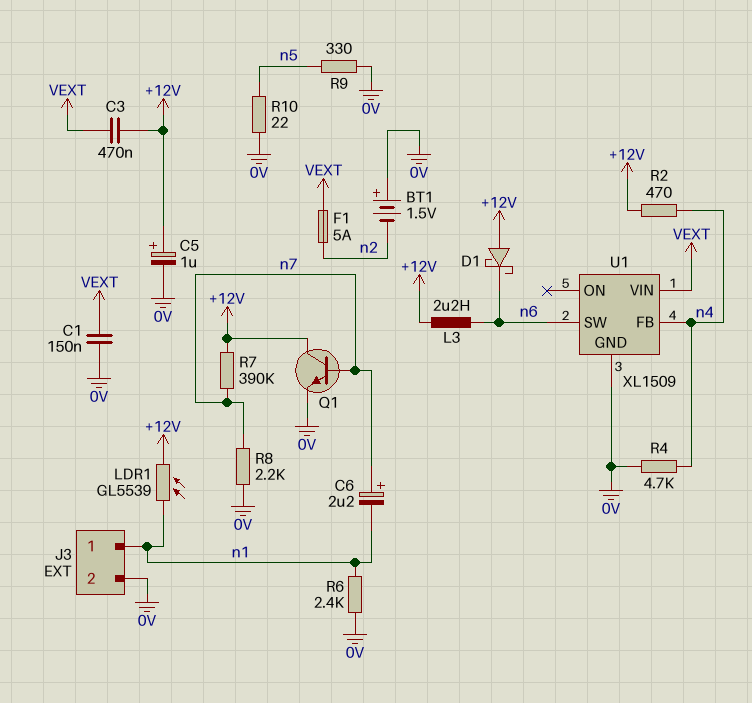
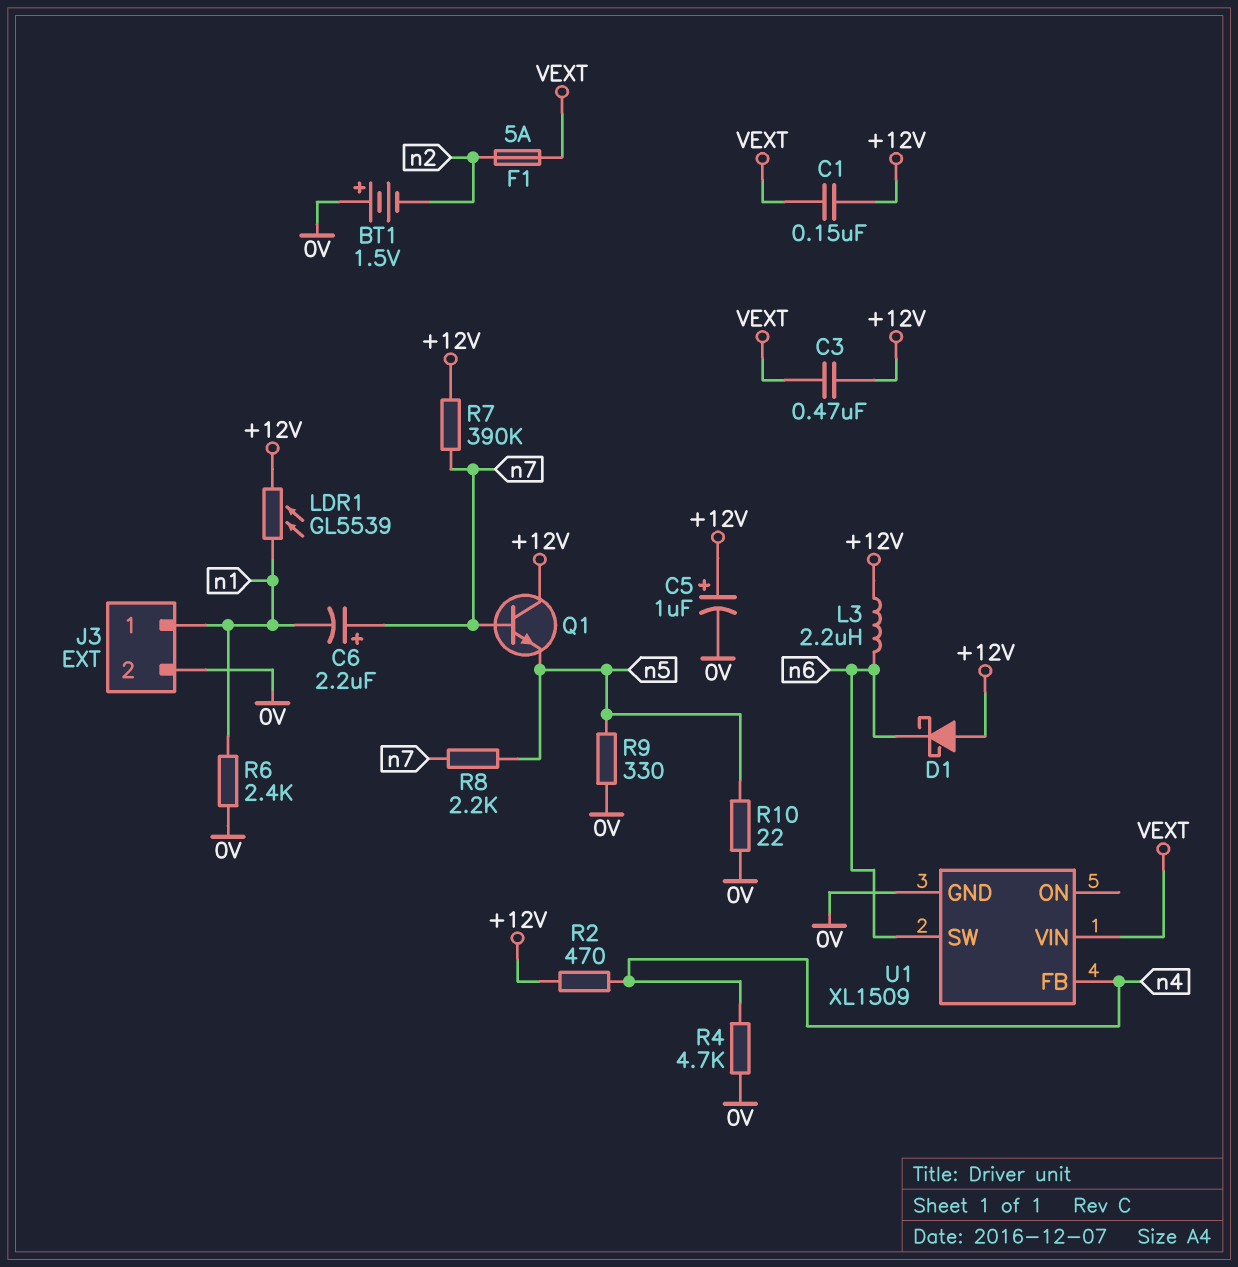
C1: 150nF (0V, VEXT) -> 150nF (+12V, VEXT)
Q1: NPN (B n7, C +12V, E 0V) -> NPN (B n7, C +12V, E n5)
R8: 2.2k (0V, n7) -> 2.2k (n5, n7)

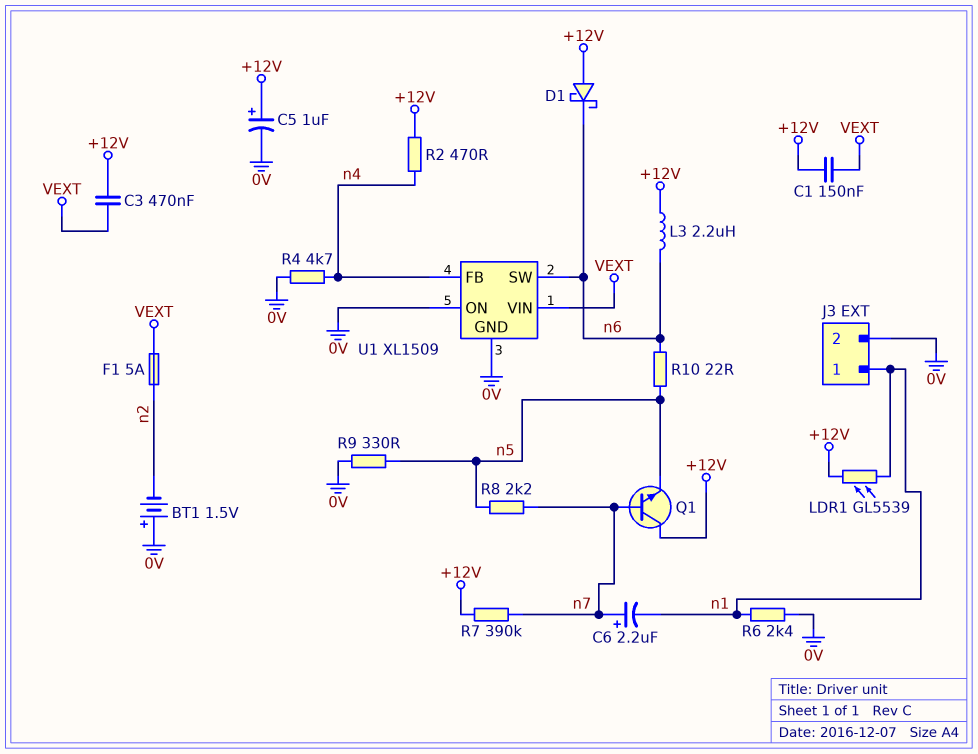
R10: 22 (0V, n5) -> 22 (n5, n6)
U1 pin ON: none -> 0V

